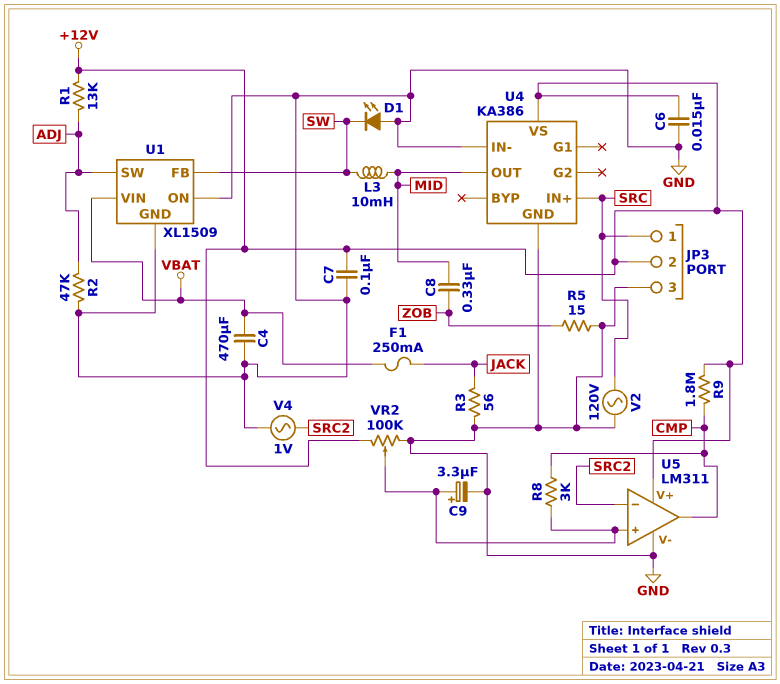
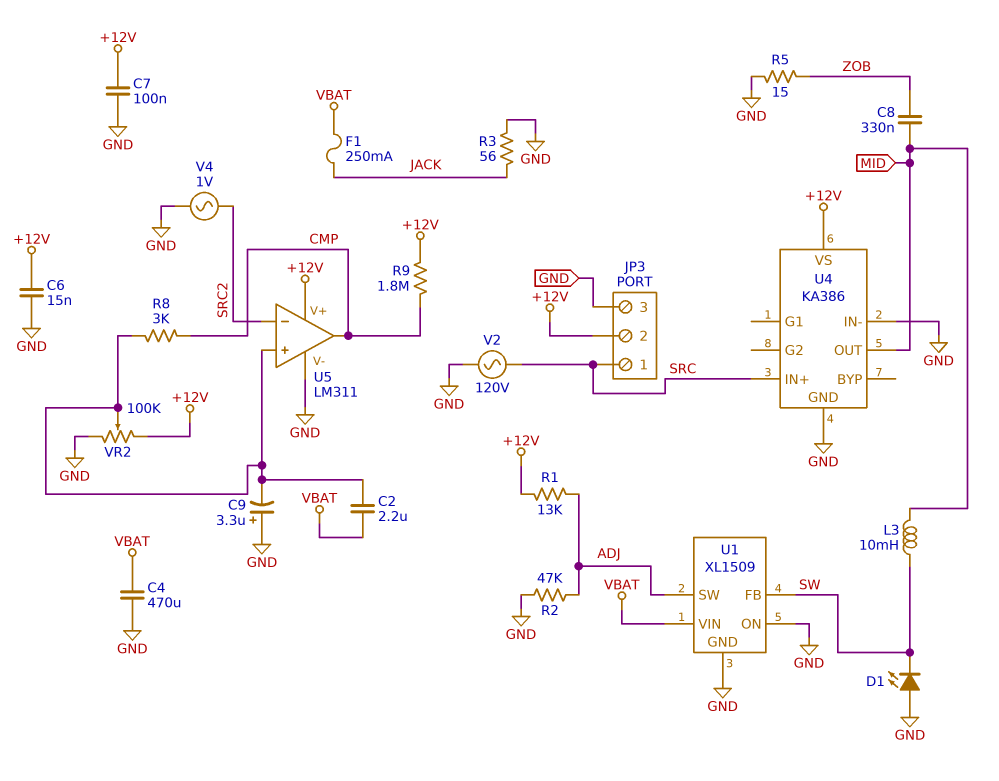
C2: none -> 2.2uF (U5/in+, VBAT)
C9: 3.3uF (plus U5/in+, minus GND) -> 3.3uF (plus GND, minus U5/in+)

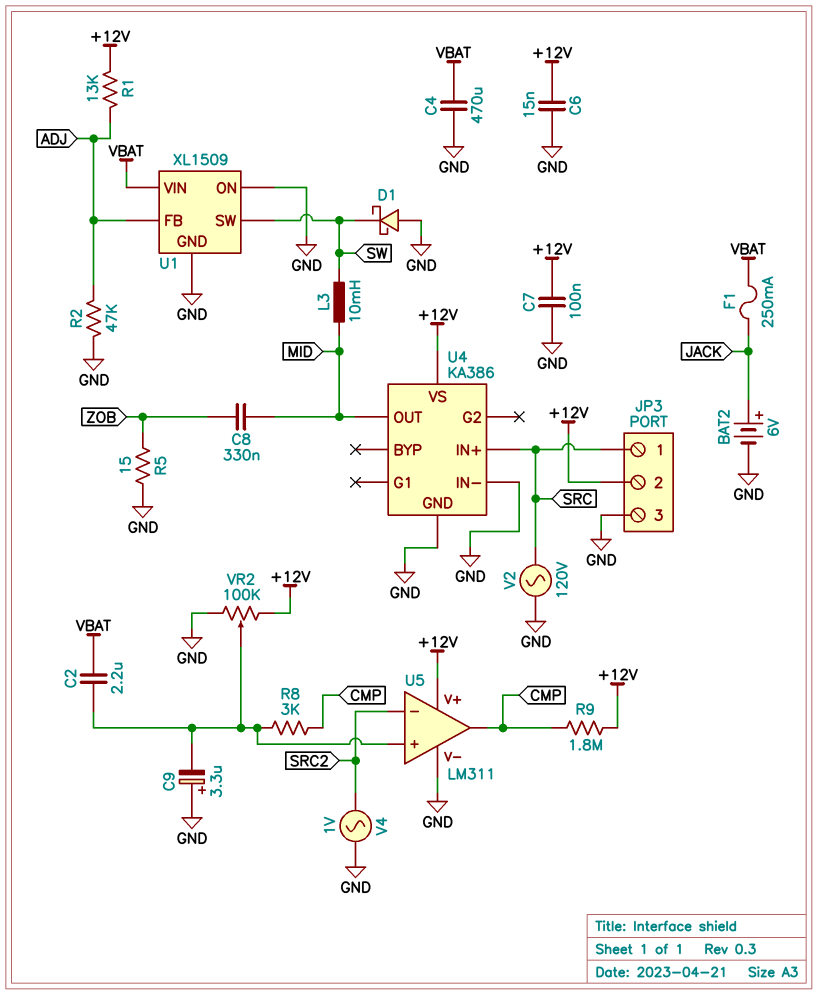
BAT2: none -> 6V (plus JACK, minus GND)
D1: LED (A GND, K SW) -> schottky (A GND, K SW)
R3: 56 (GND, JACK) -> none
U1 pin FB: SW -> ADJ
U1 pin SW: ADJ -> SW

